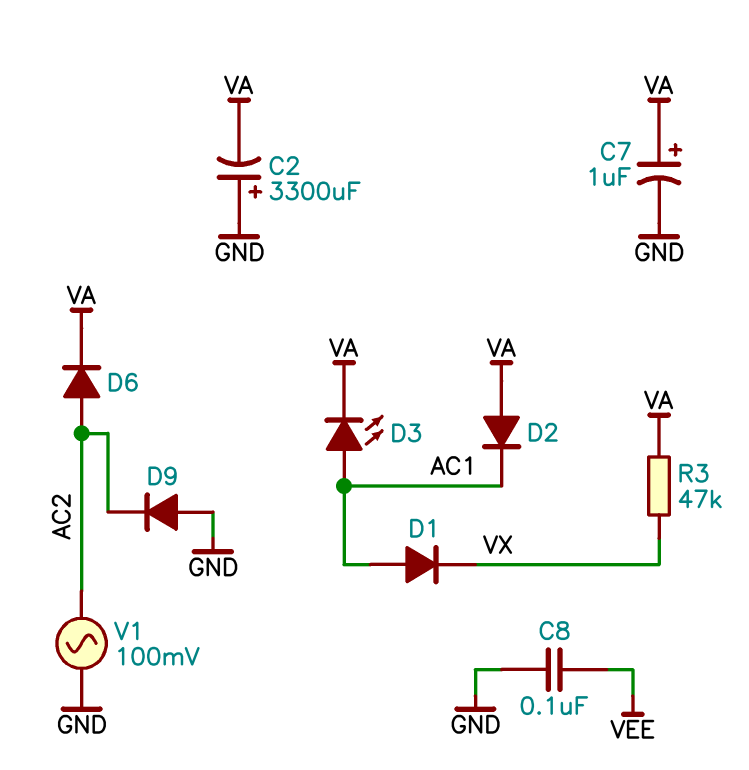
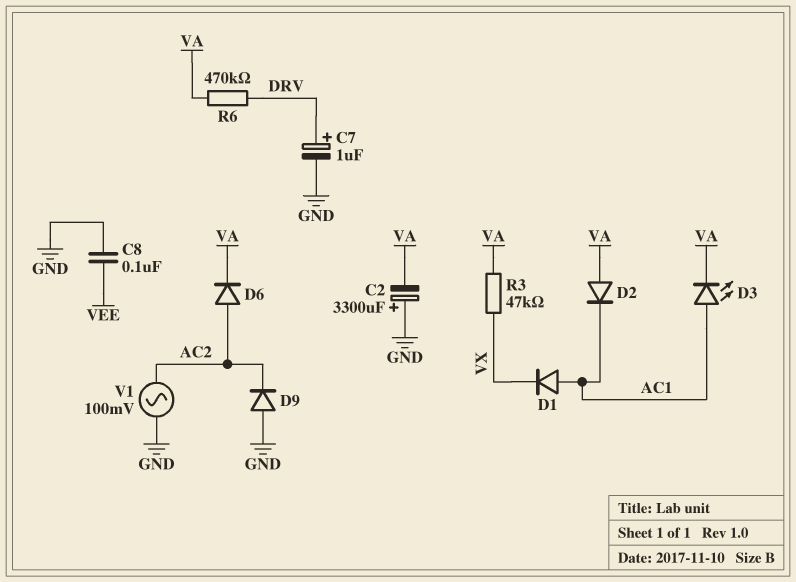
C7: 1uF (plus VA, minus GND) -> 1uF (plus DRV, minus GND)
R6: none -> 470k (DRV, VA)

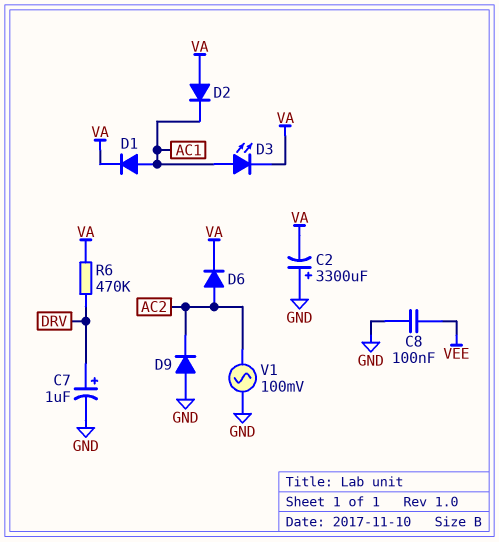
D1: diode (A AC1, K VX) -> diode (A AC1, K VA)
R3: 47k (VA, VX) -> none

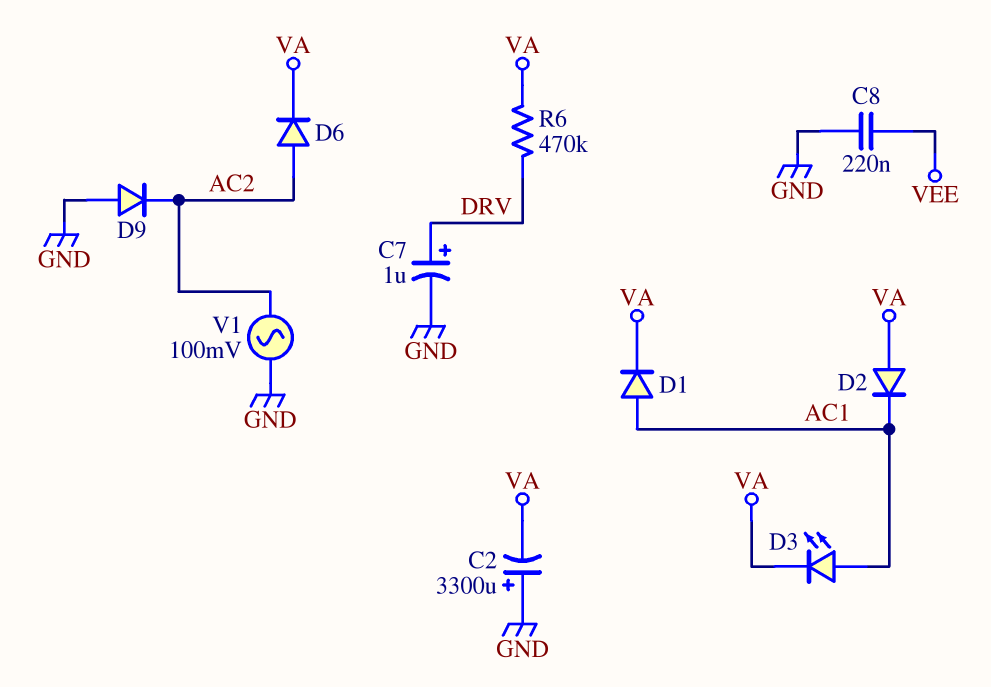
C8: 100nF (GND, VEE) -> 220nF (GND, VEE)

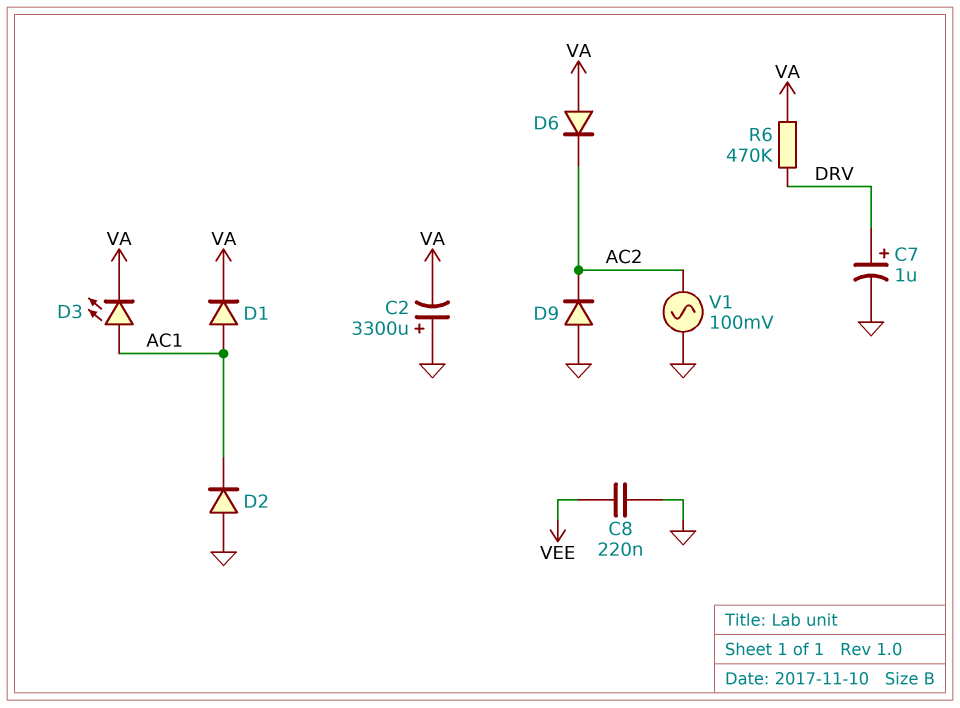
D2: diode (A VA, K AC1) -> diode (A GND, K AC1)
D6: diode (A AC2, K VA) -> diode (A VA, K AC2)

